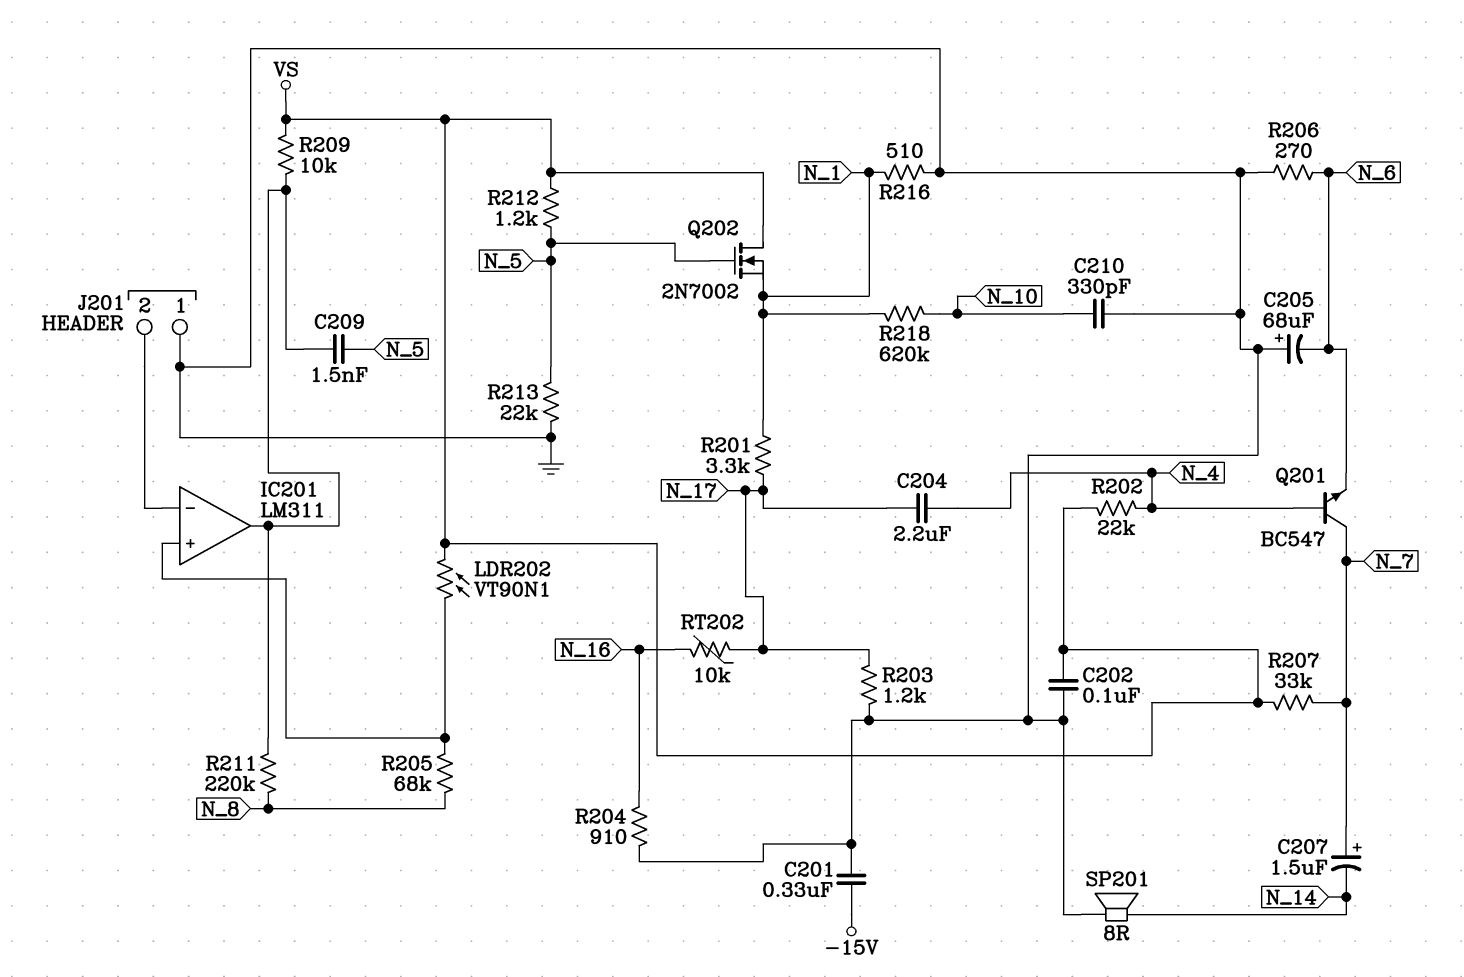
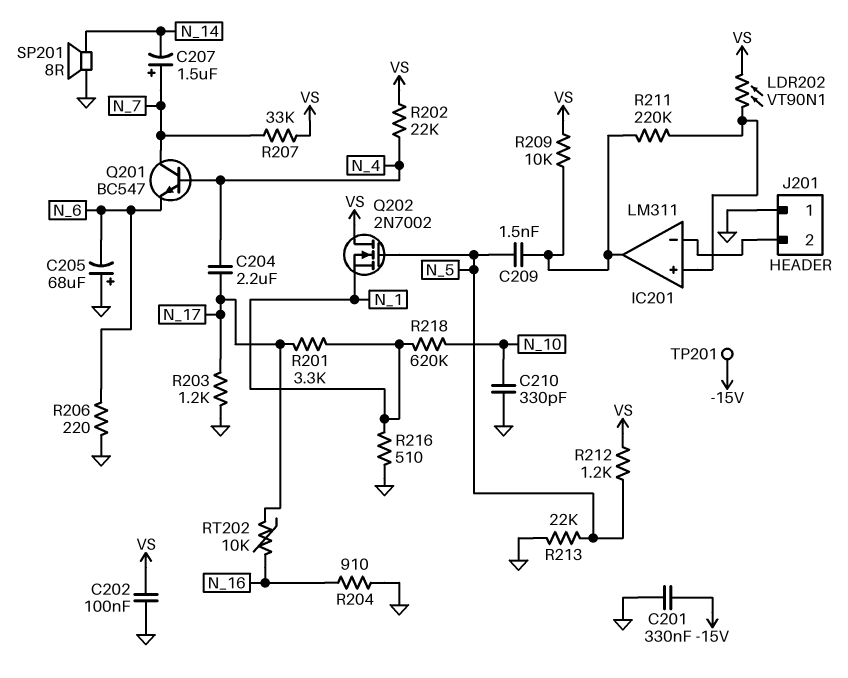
R205: 68k (IC201/in+, N_8) -> none
R206: 270 (GND, N_6) -> 220 (GND, N_6)
R211: 220k (IC201/out, N_8) -> 220k (IC201/in+, IC201/out)
TP201: none -> test point (-15V)

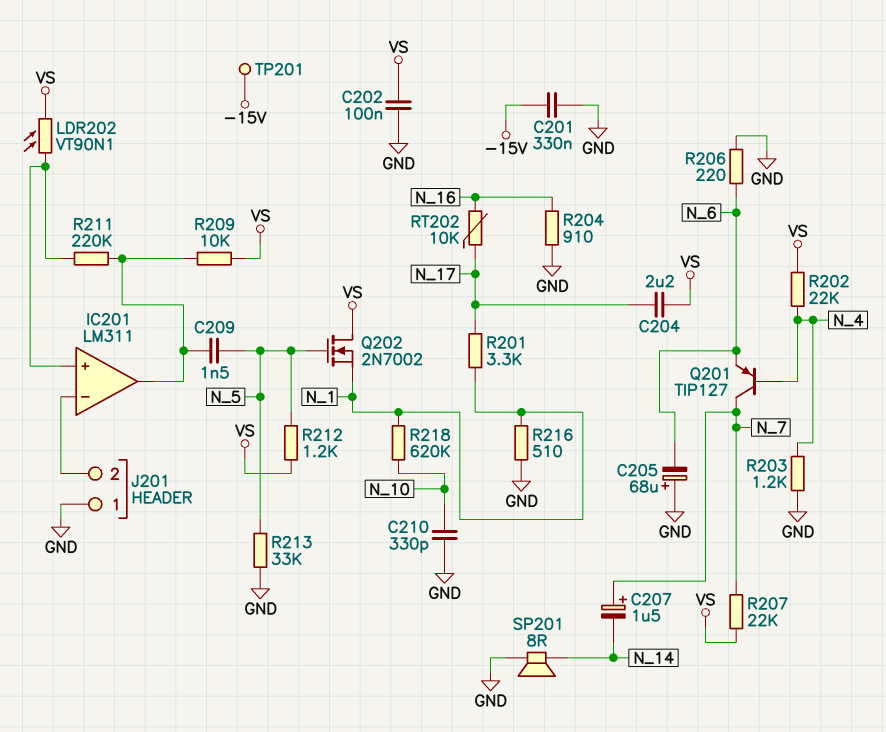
C204: 2.2uF (N_4, N_17) -> 2.2uF (N_17, VS)
Q201: NPN BC547 (B N_4, C N_7, E N_6) -> PNP TIP127 (B N_4, C N_7, E N_6)
R203: 1.2k (GND, N_17) -> 1.2k (GND, N_4)
R207: 33k (N_7, VS) -> 22k (N_7, VS)
R213: 22k (GND, N_5) -> 33k (GND, N_5)

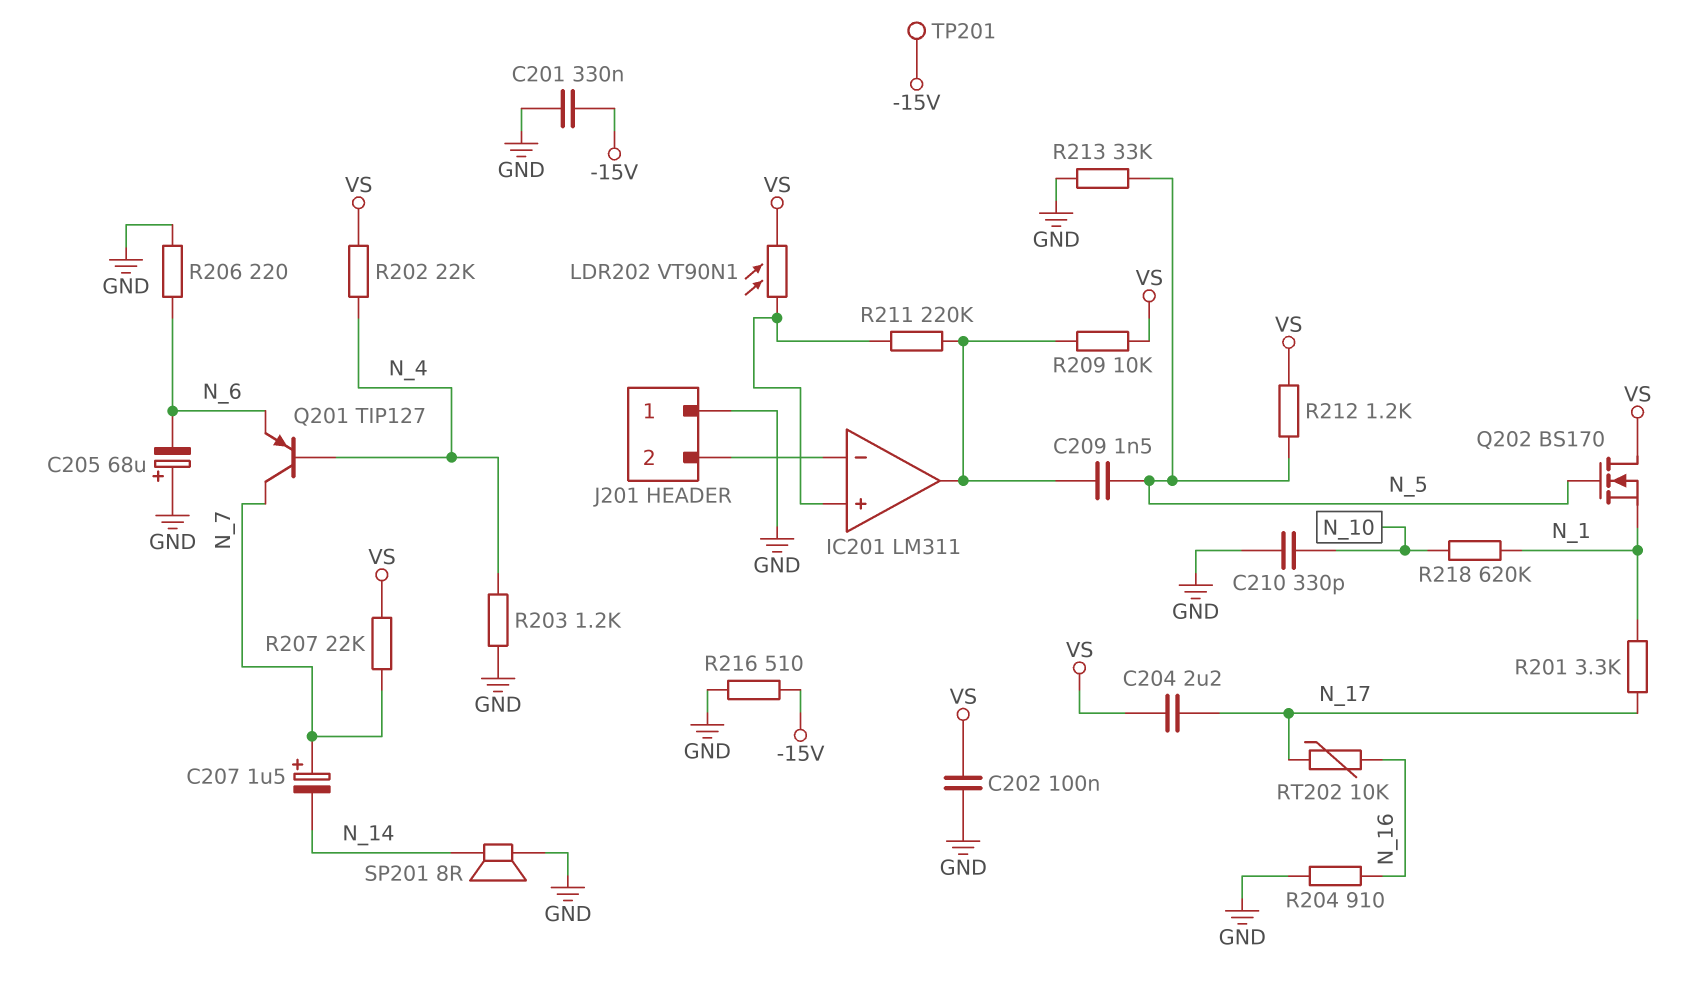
Q202: NMOS 2N7002 (G N_5, D VS, S N_1) -> NMOS BS170 (G N_5, D VS, S N_1)
R216: 510 (GND, N_1) -> 510 (-15V, GND)

